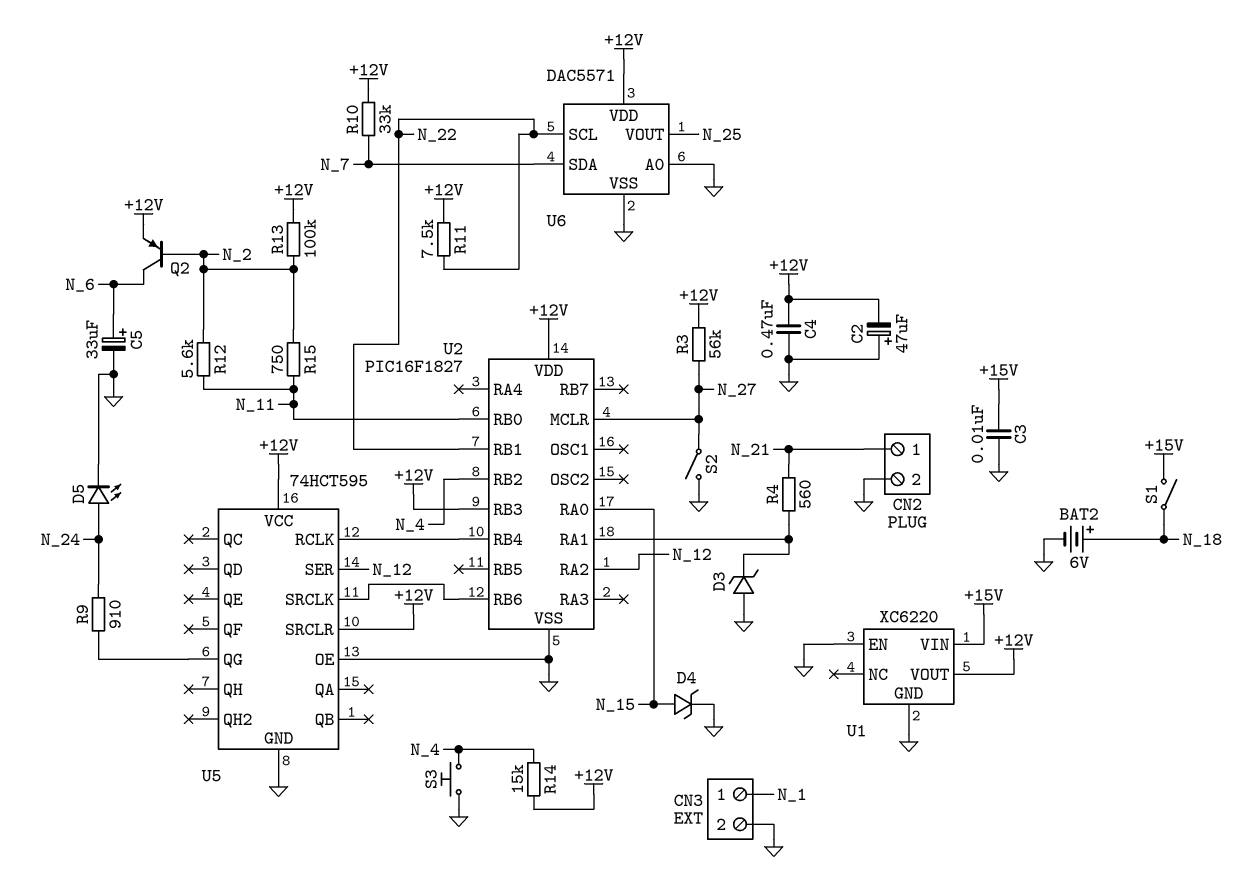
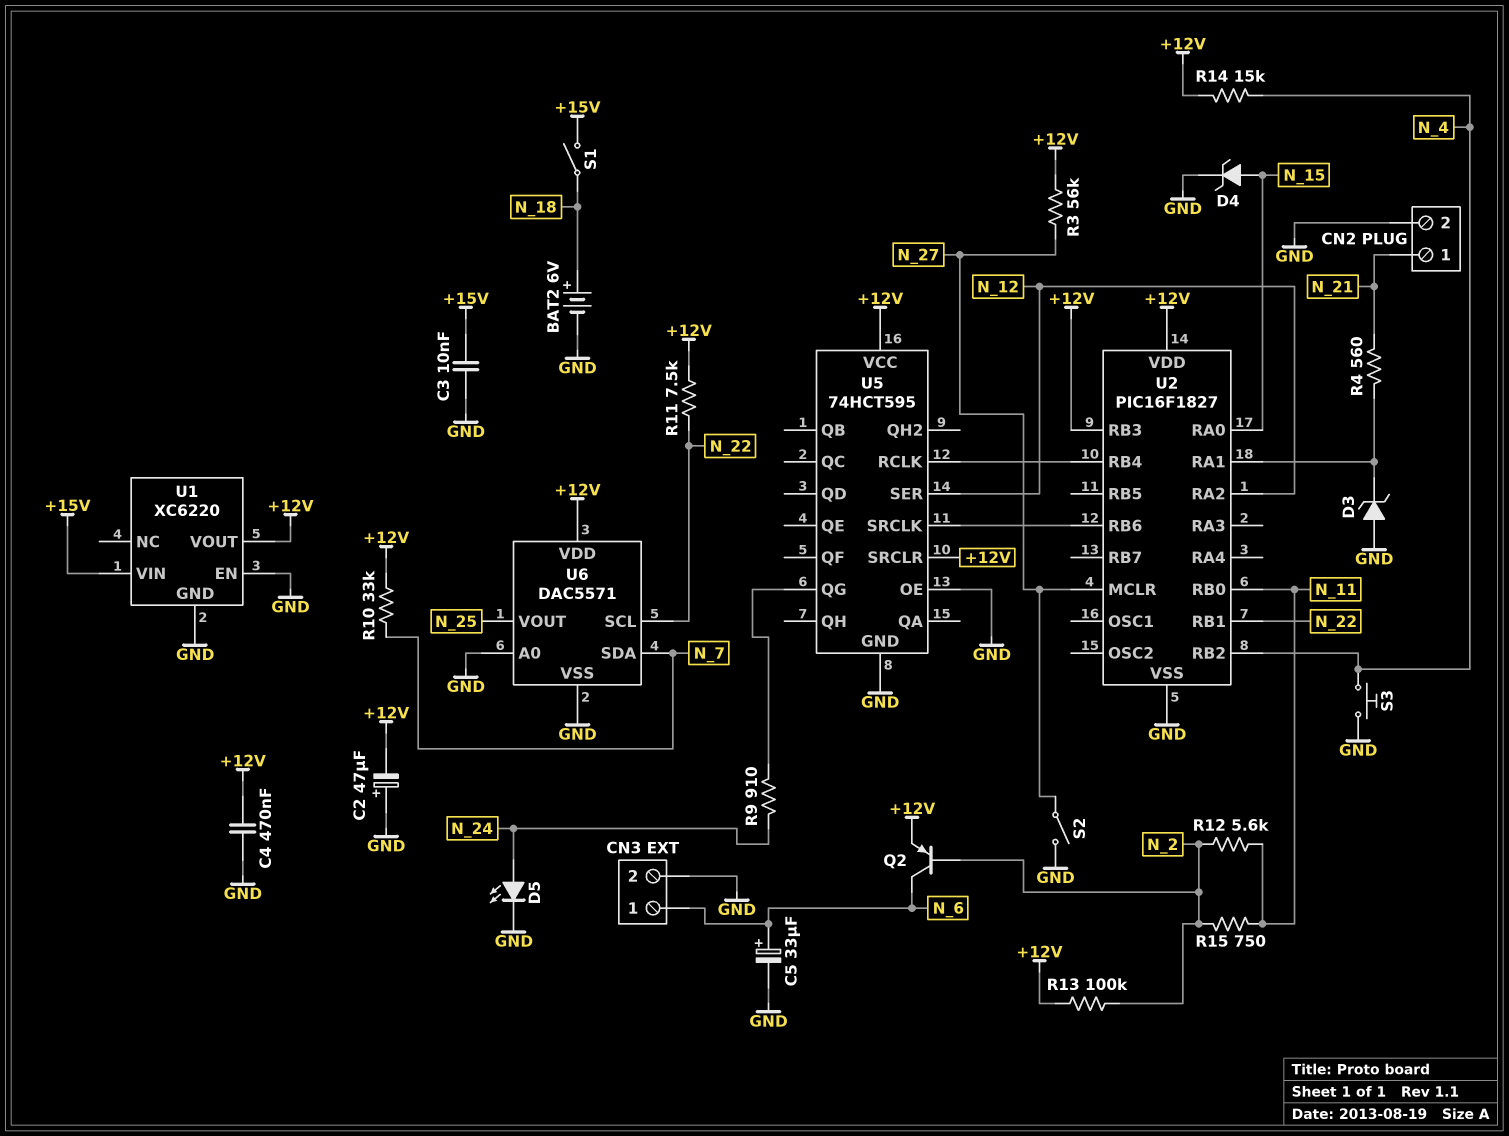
CN3 pin 1: N_1 -> N_6

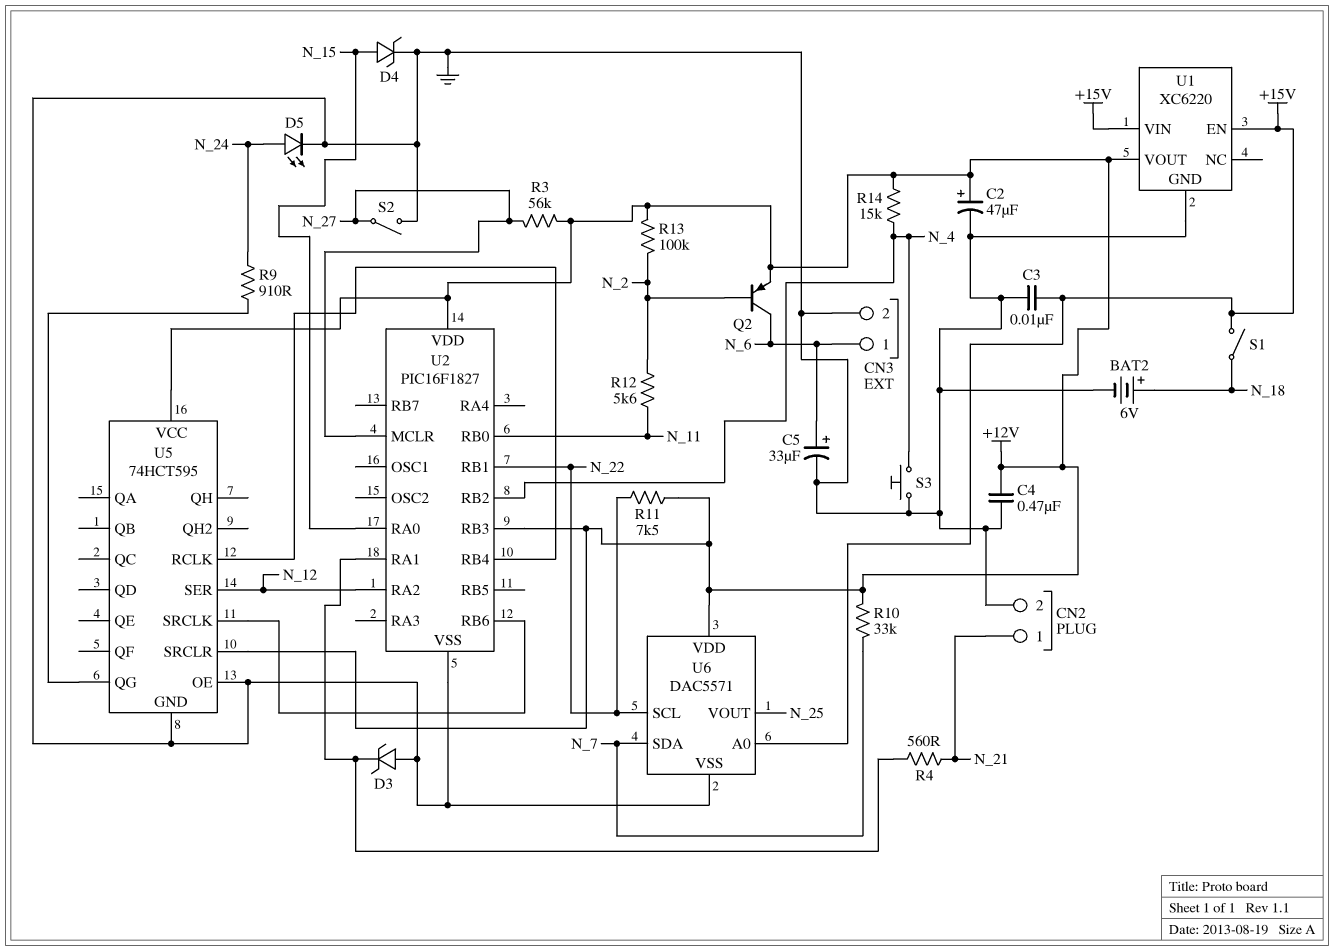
C2: 47uF (plus GND, minus +12V) -> 47uF (plus +12V, minus GND)
R15: 750 (N_2, N_11) -> none
U1 pin EN: GND -> +15V
U6 pin A0: GND -> +15V

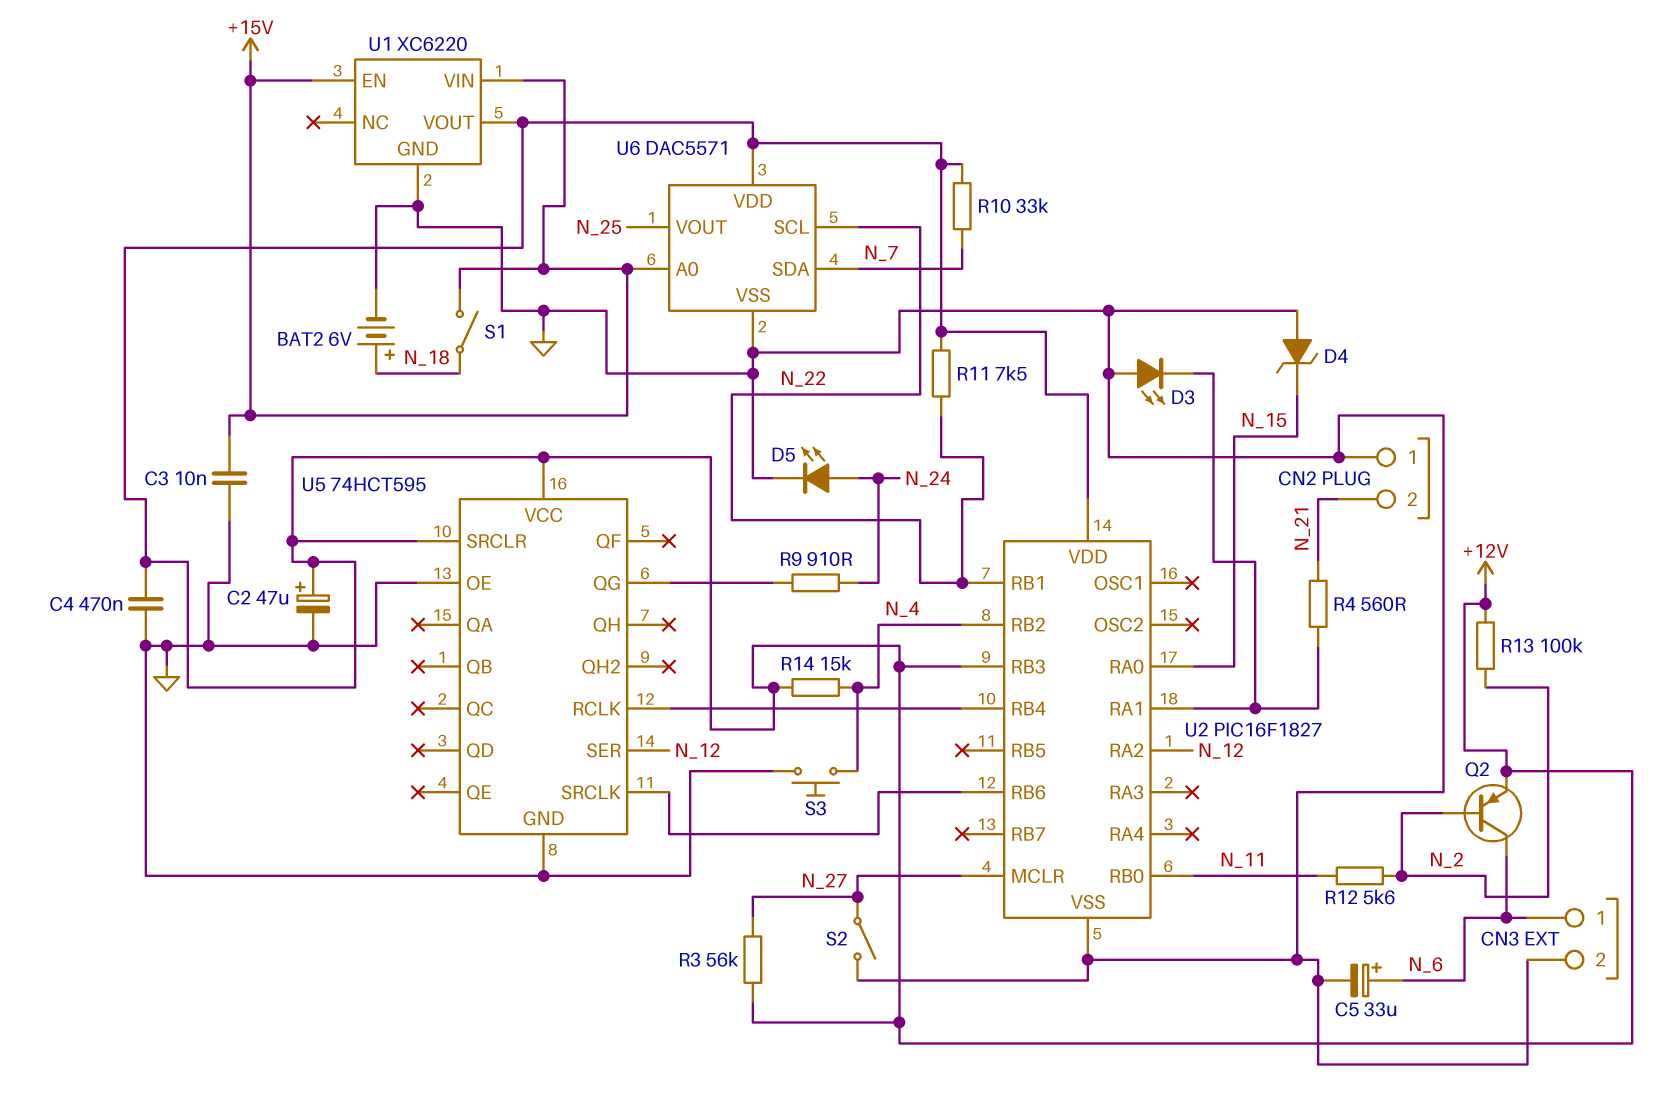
CN2 pin 1: N_21 -> GND
CN2 pin 2: GND -> N_21
D3: zener (A GND, K U2/RA1) -> LED (A GND, K U2/RA1)
D4: zener (A N_15, K GND) -> zener (A GND, K N_15)

